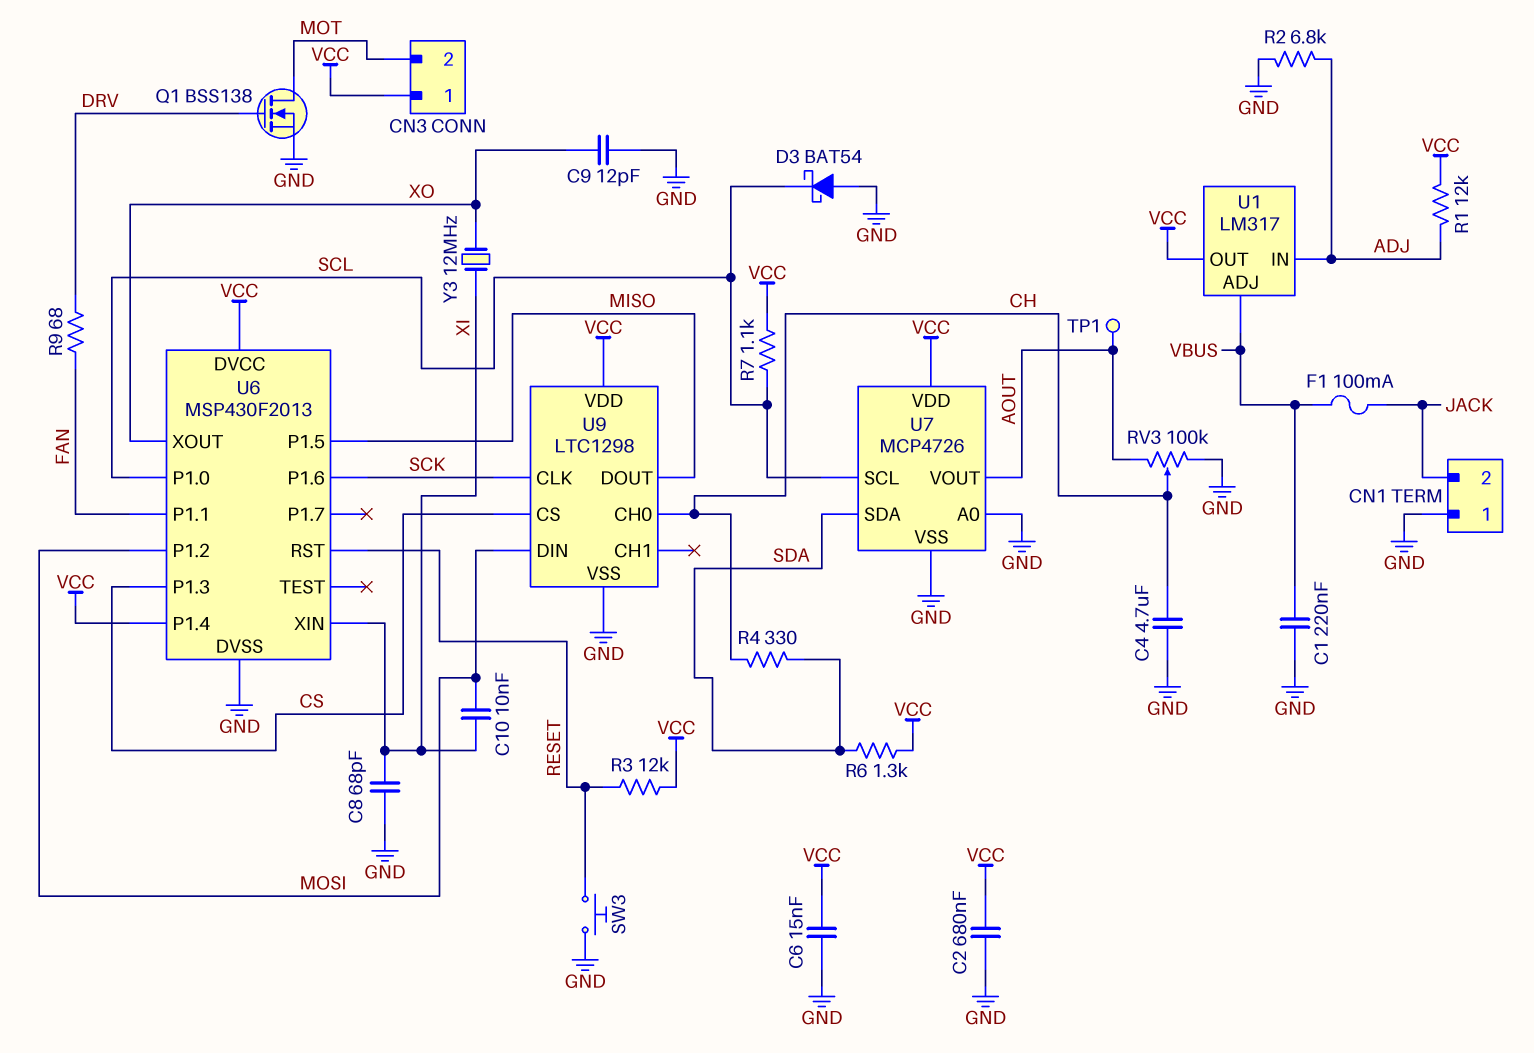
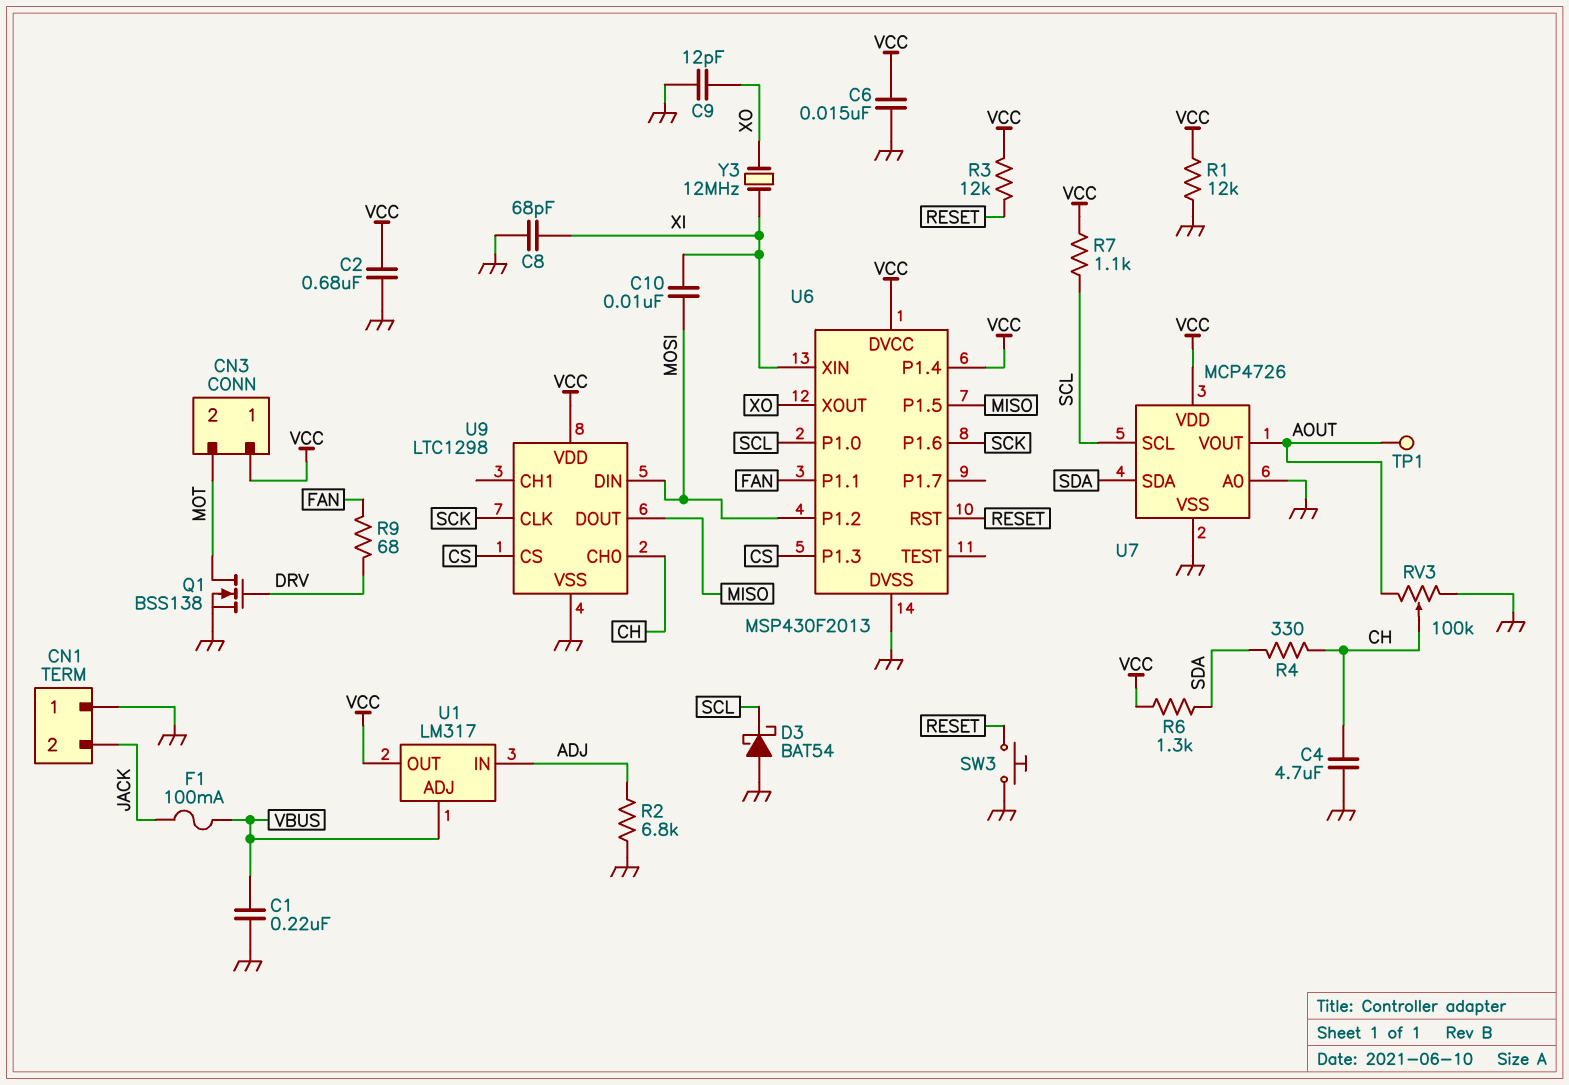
R1: 12k (ADJ, VCC) -> 12k (GND, VCC)

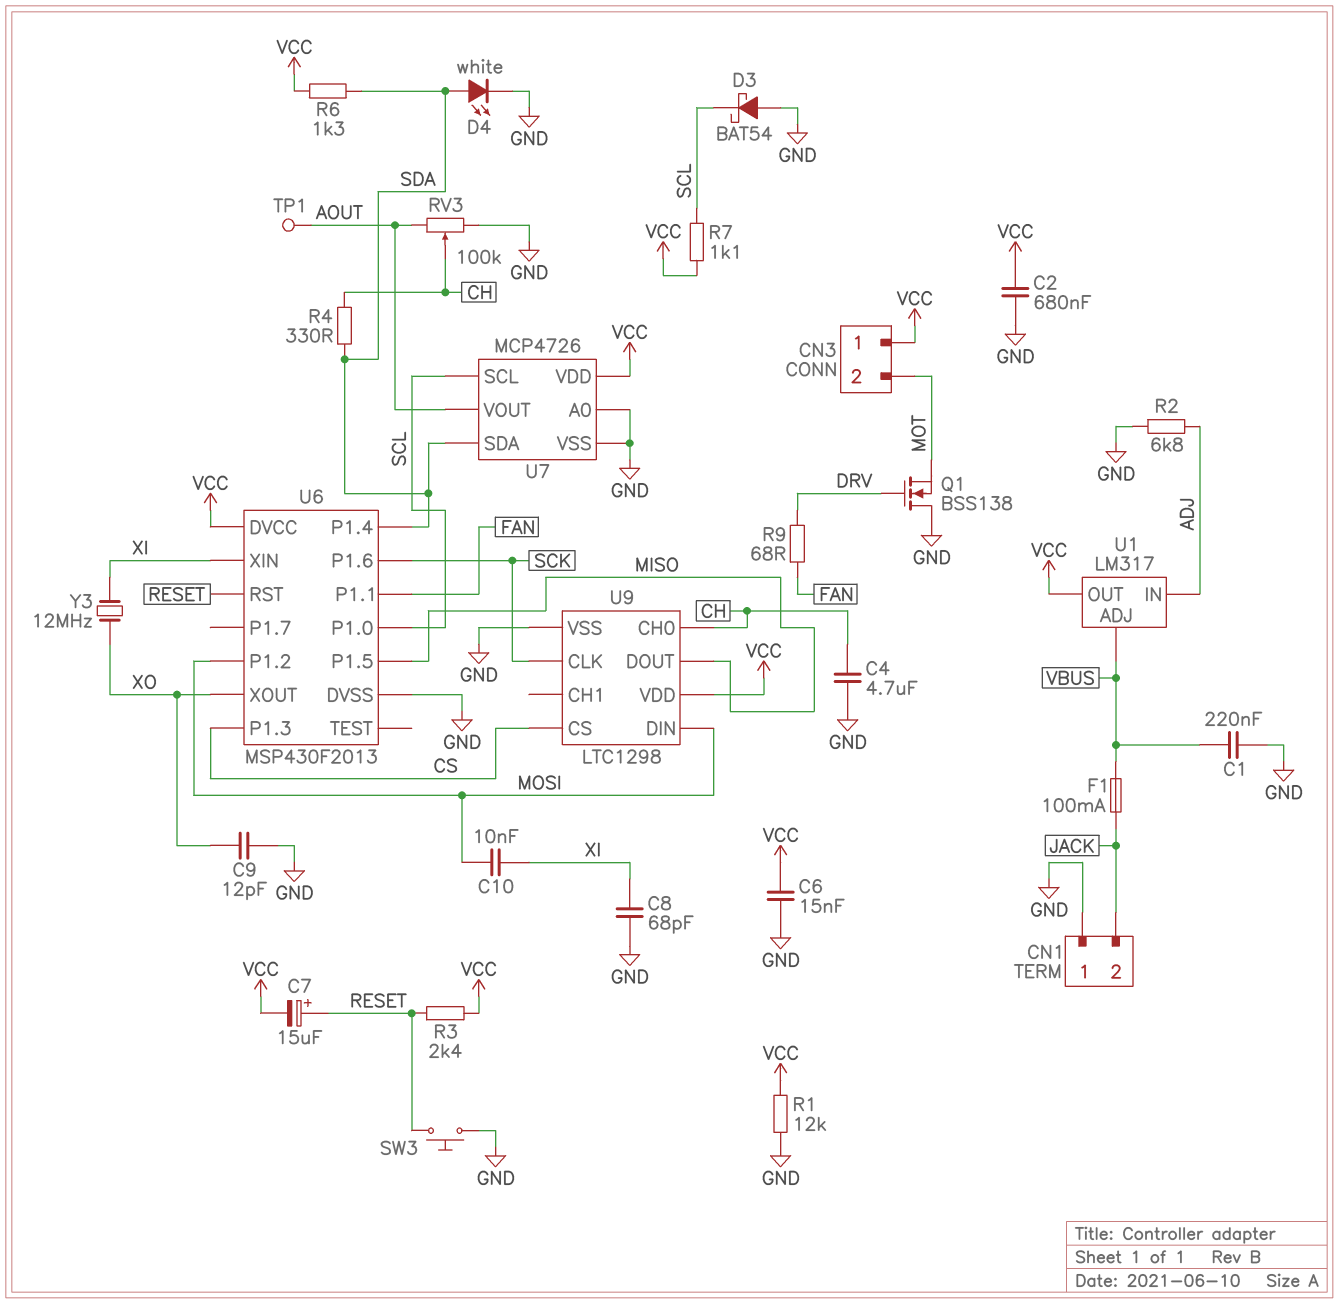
C7: none -> 15uF (plus RESET, minus VCC)
D4: none -> LED white (A SDA, K GND)
Q1: NMOS BSS138 (G DRV, D MOT, S GND) -> NMOS BSS138 (G DRV, D GND, S MOT)
R3: 12k (RESET, VCC) -> 2.4k (RESET, VCC)
U6 pin P1.4: VCC -> SDA

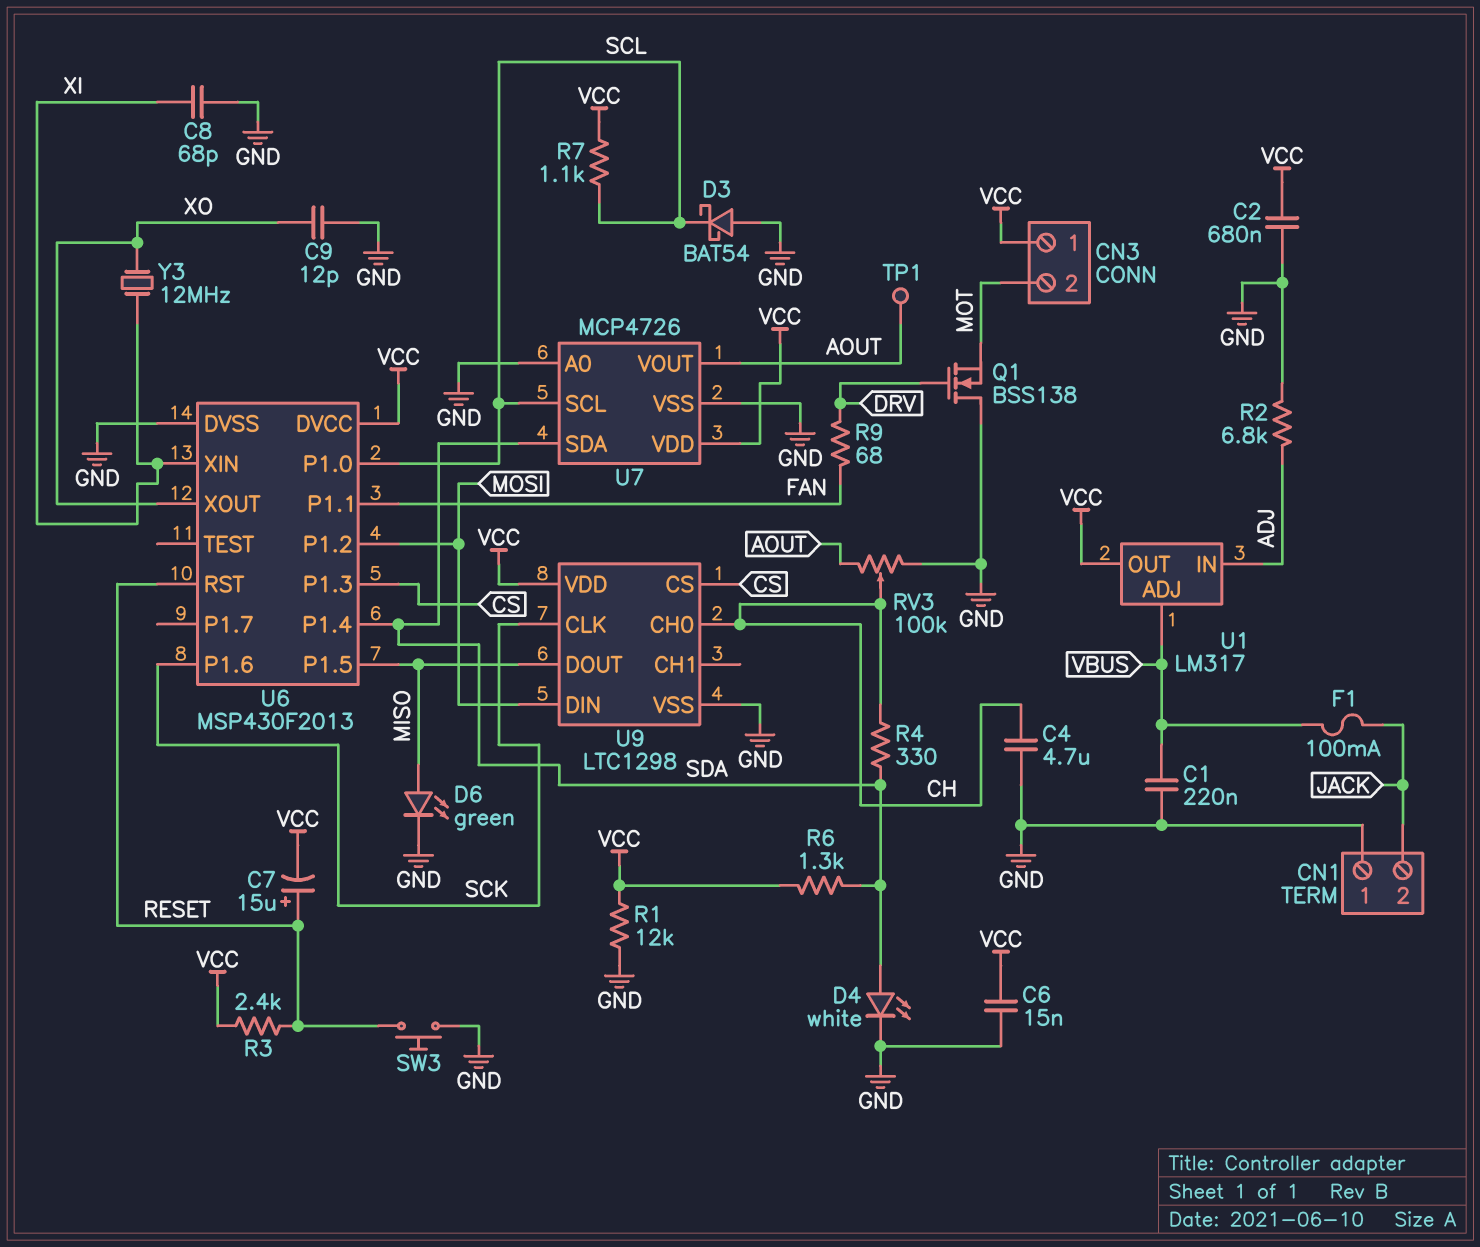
C10: 10nF (MOSI, XI) -> none
D6: none -> LED green (A MISO, K GND)

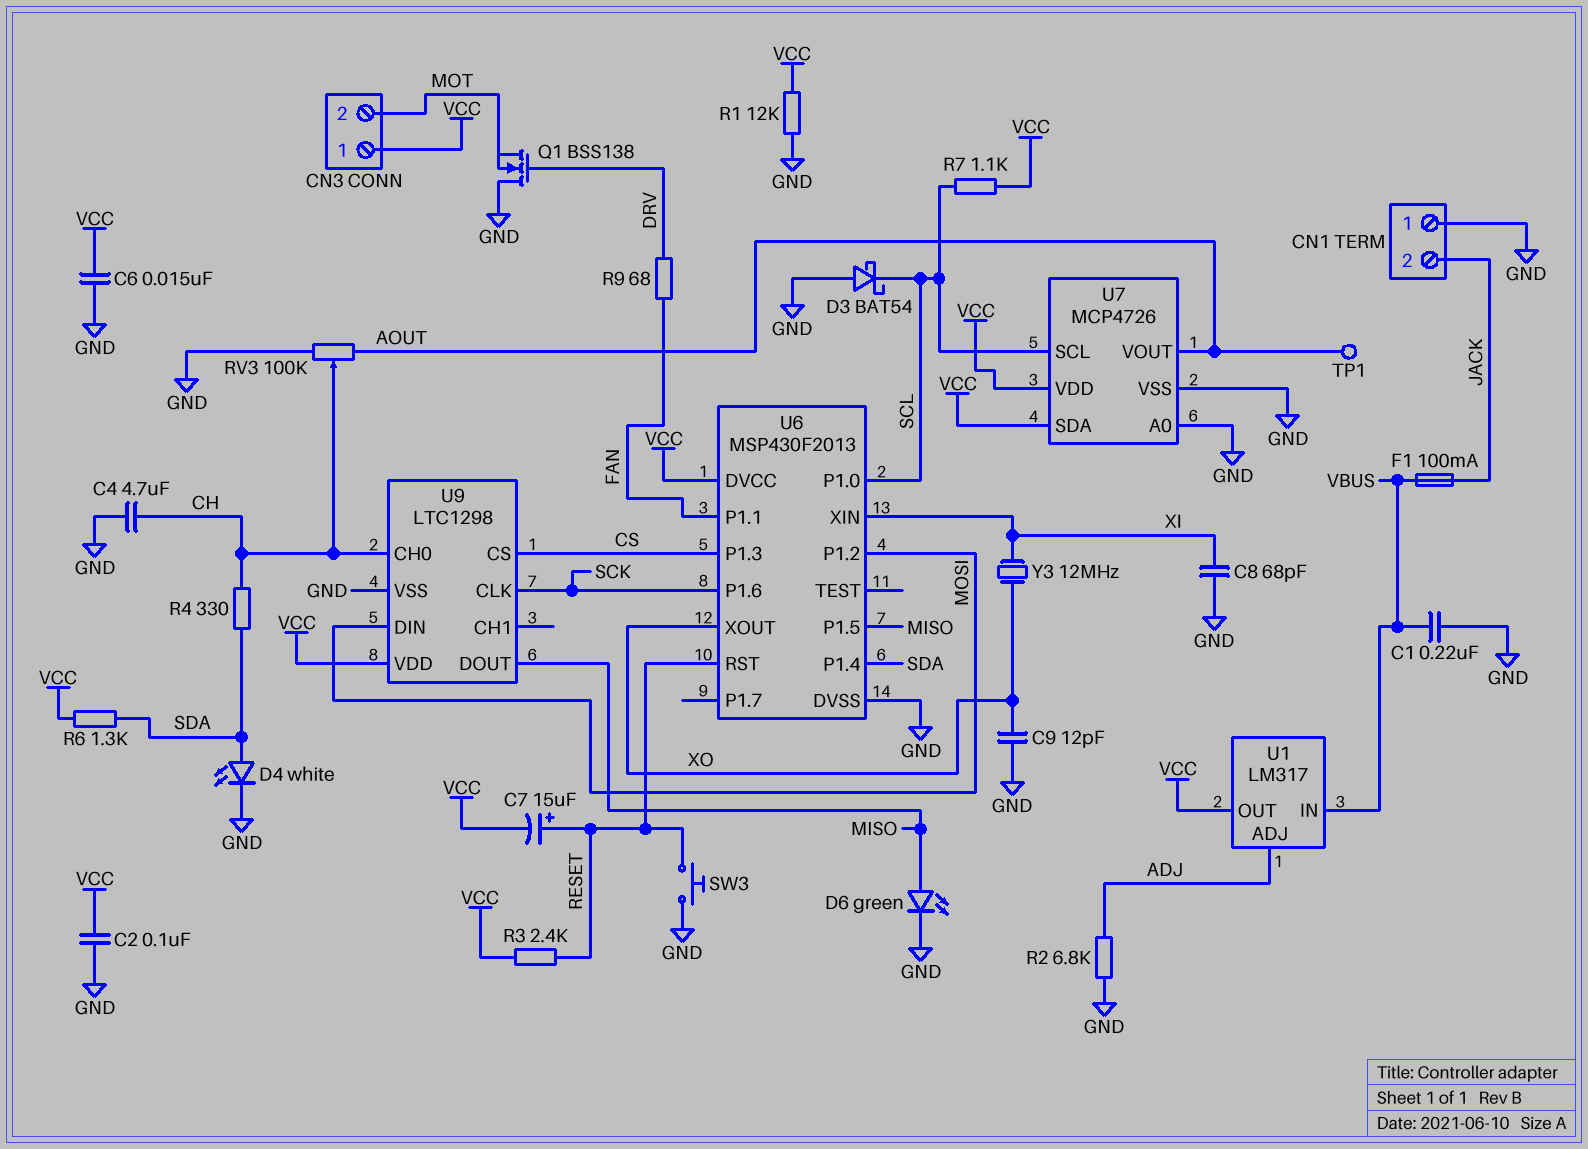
C2: 680nF (GND, VCC) -> 100nF (GND, VCC)
U1 pin ADJ: VBUS -> ADJ
U1 pin IN: ADJ -> VBUS
U7 pin SDA: SDA -> VCC

